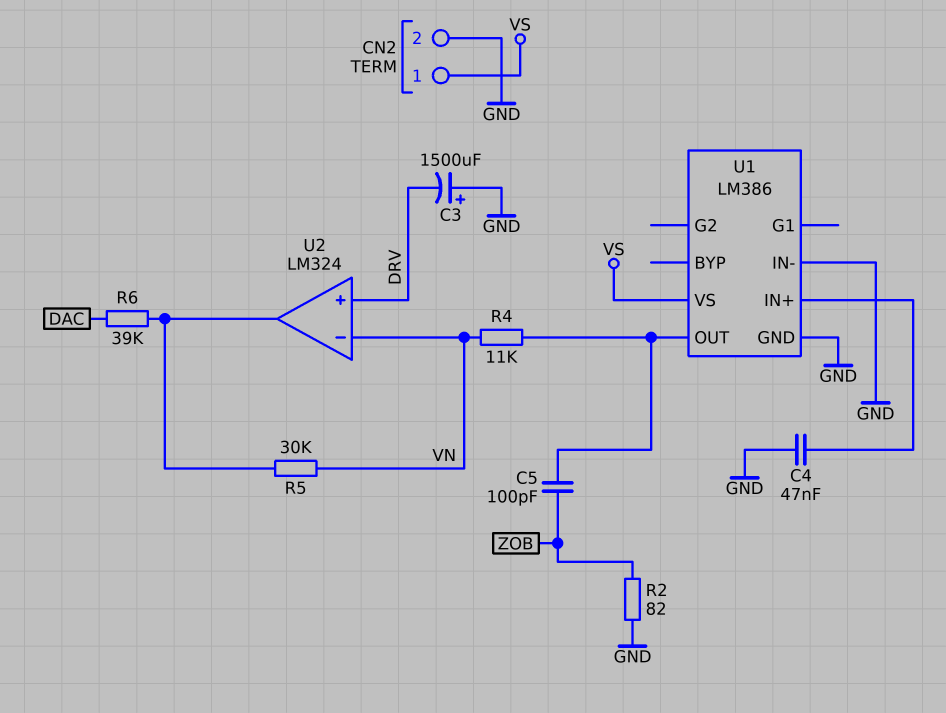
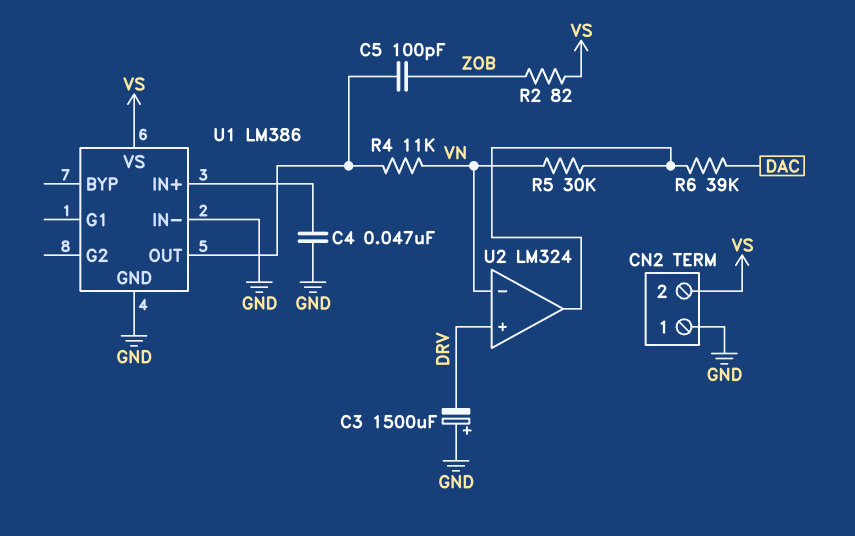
CN2 pin 1: VS -> GND
CN2 pin 2: GND -> VS
R2: 82 (GND, ZOB) -> 82 (VS, ZOB)

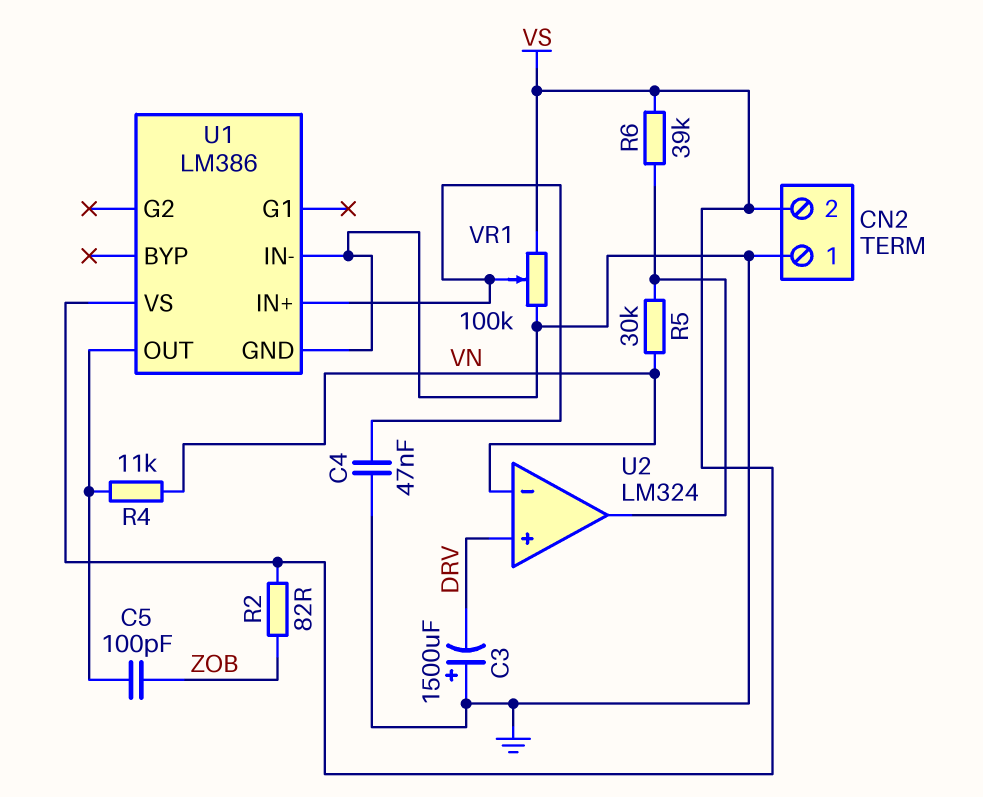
R6: 39k (DAC, U2/out) -> 39k (U2/out, VS)
VR1: none -> 100k (GND, VS, wiper U1/IN+)

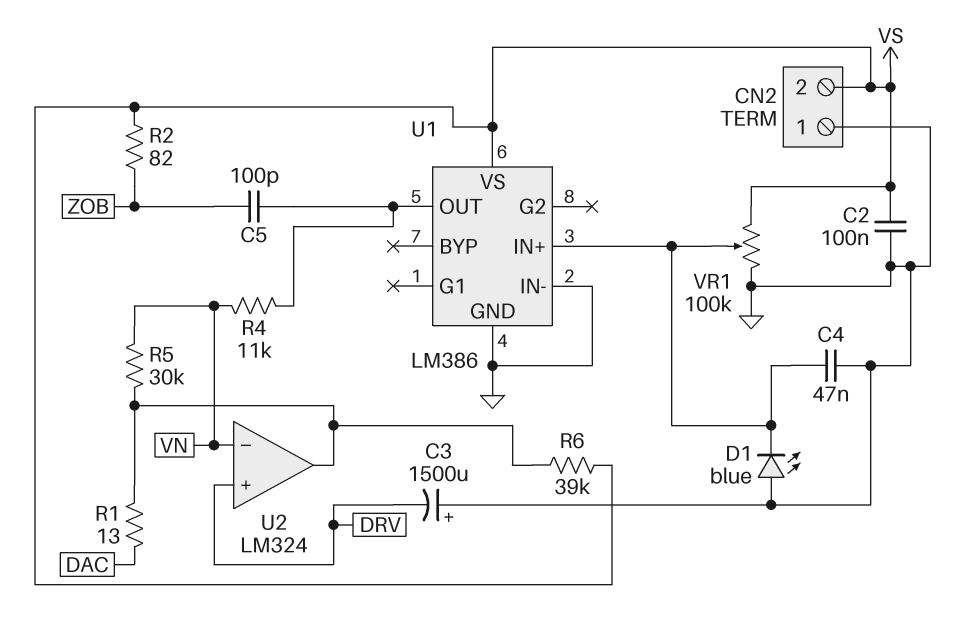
C2: none -> 100nF (GND, VS)
D1: none -> LED blue (A GND, K U1/IN+)
R1: none -> 13 (DAC, U2/out)

